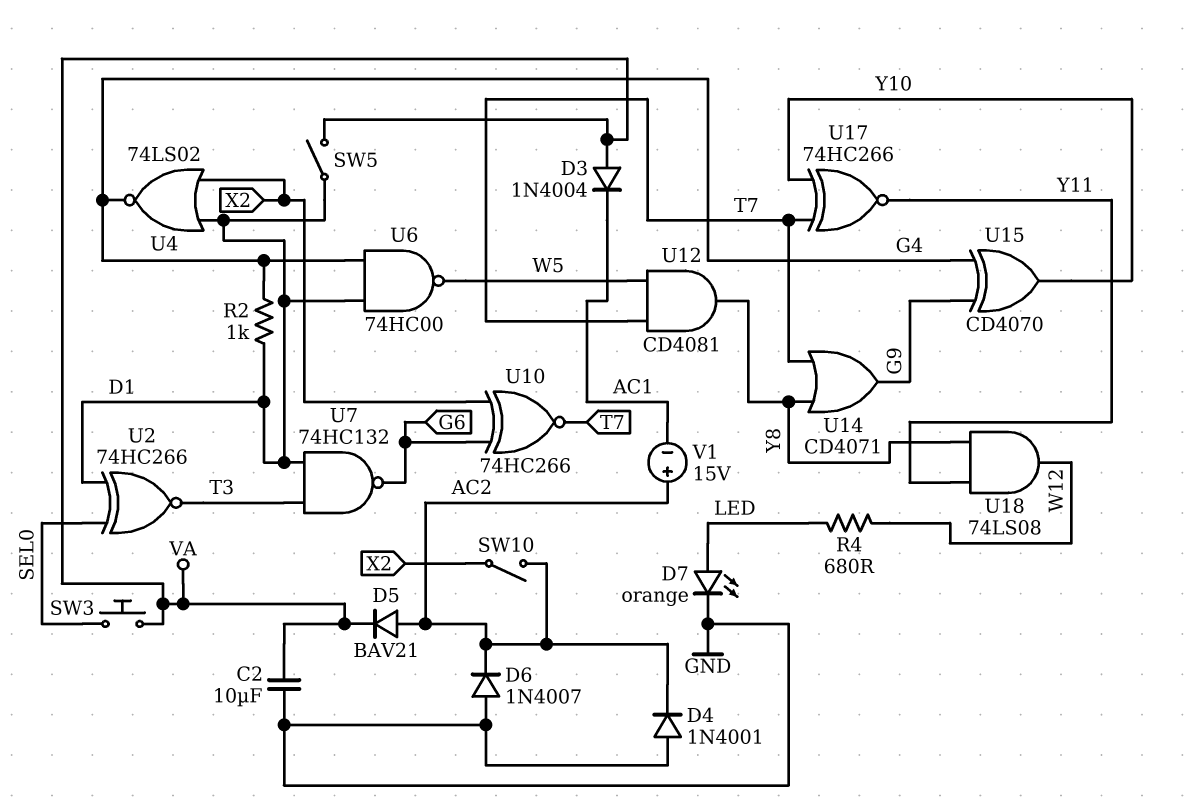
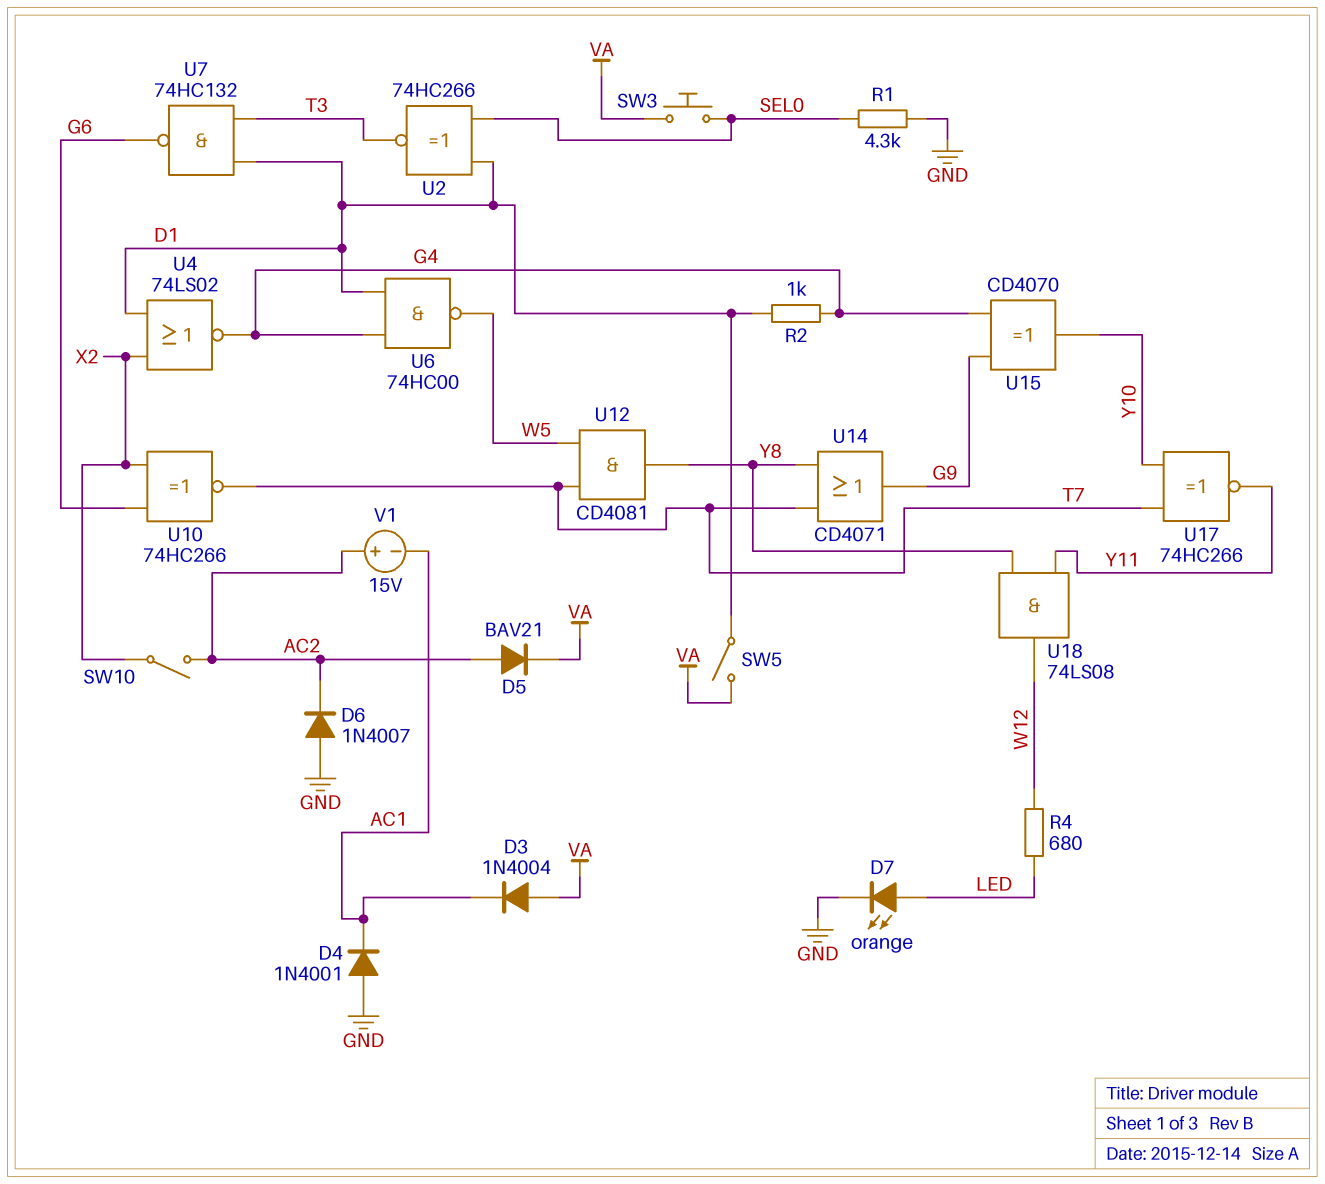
C2: 10uF (GND, VA) -> none
D4: diode 1N4001 (A GND, K AC2) -> diode 1N4001 (A GND, K AC1)
R1: none -> 4.3k (GND, SEL0)

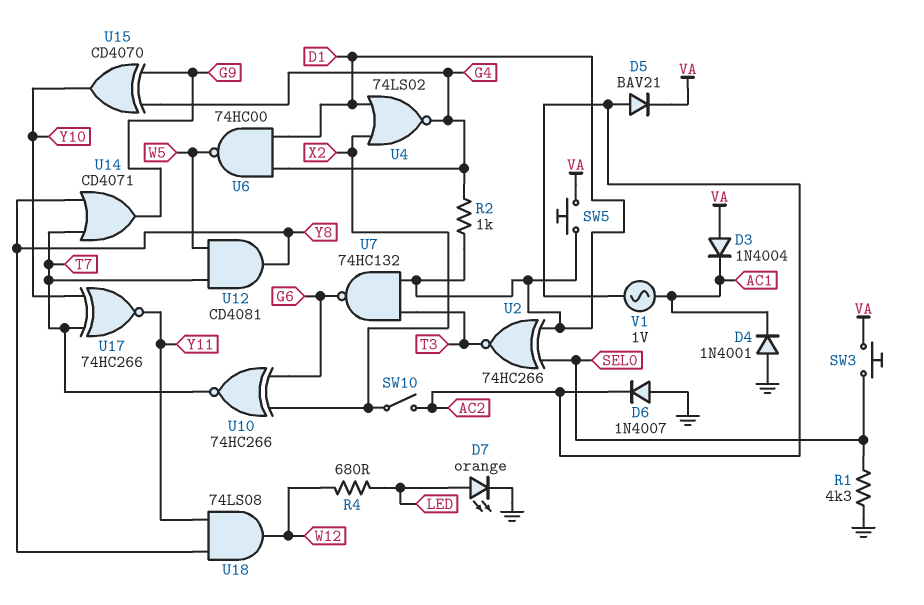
SW5: switch (D1, VA) -> button (D1, VA)
V1: 15V (plus AC2, minus AC1) -> AC 1V (AC1, AC2)

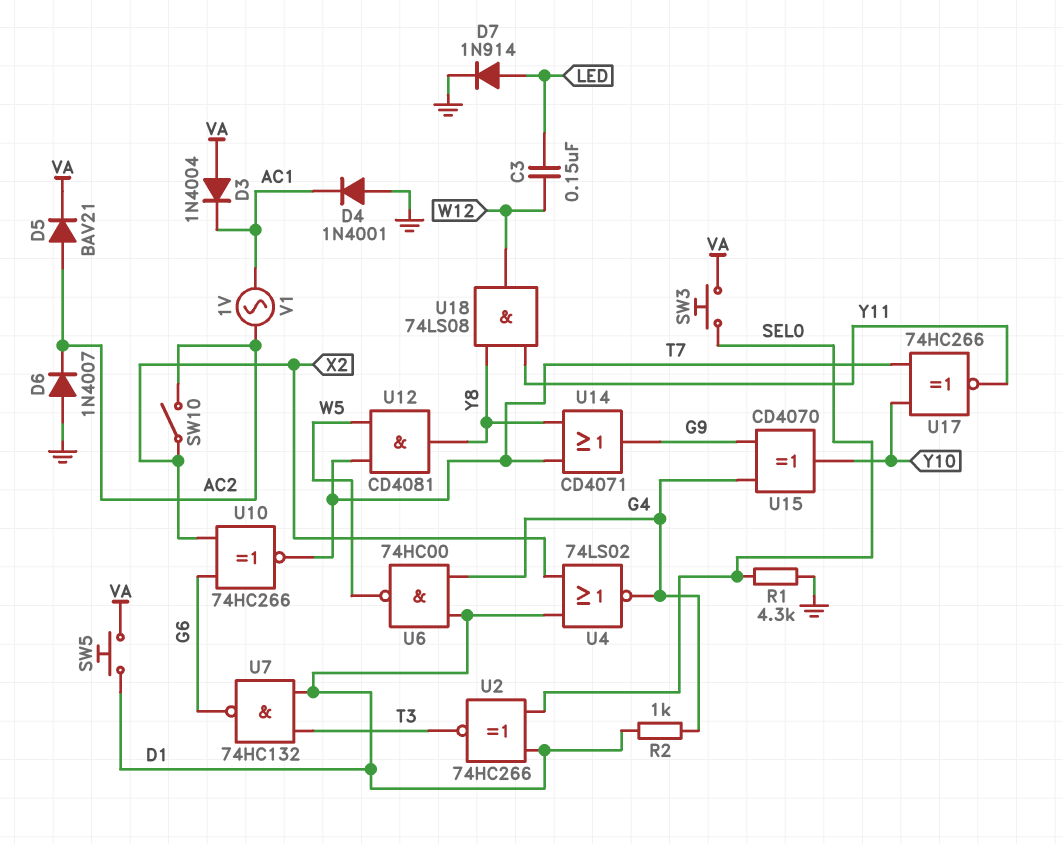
C3: none -> 150nF (LED, W12)
D7: LED orange (A LED, K GND) -> diode 1N914 (A LED, K GND)
R4: 680 (LED, W12) -> none

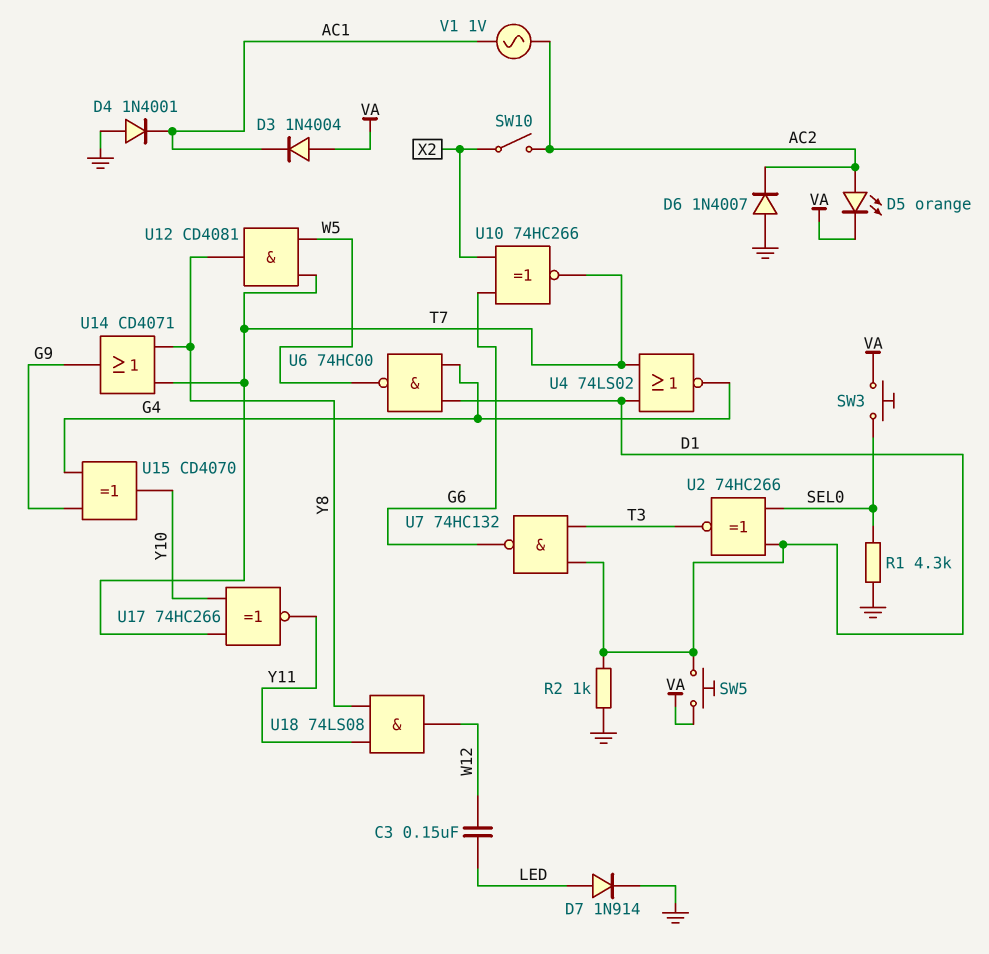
D5: diode BAV21 (A AC2, K VA) -> LED orange (A AC2, K VA)
R2: 1k (D1, G4) -> 1k (D1, GND)
U4: NOR 74LS02 (in D1, in X2, out G4) -> NOR 74LS02 (in D1, in T7, out G4)

